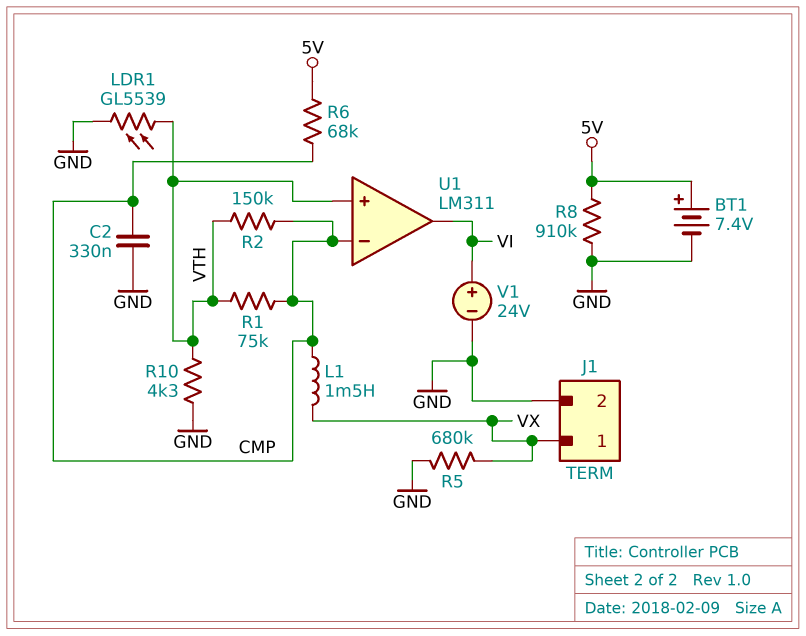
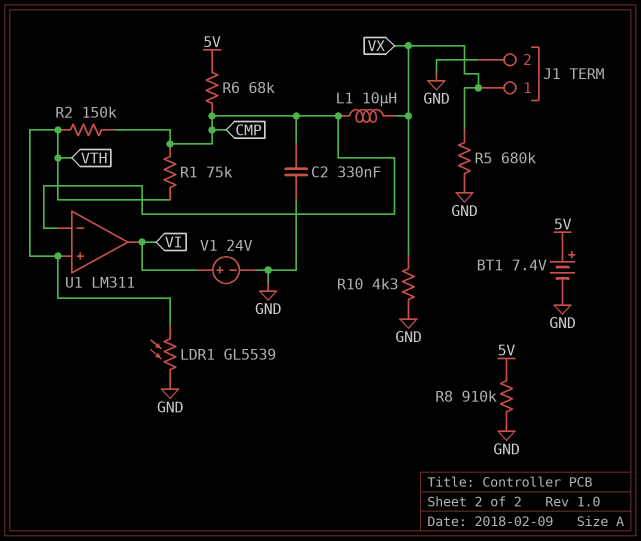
L1: 1.5mH (CMP, VX) -> 10uH (CMP, VX)
R10: 4.3k (GND, VTH) -> 4.3k (GND, VX)

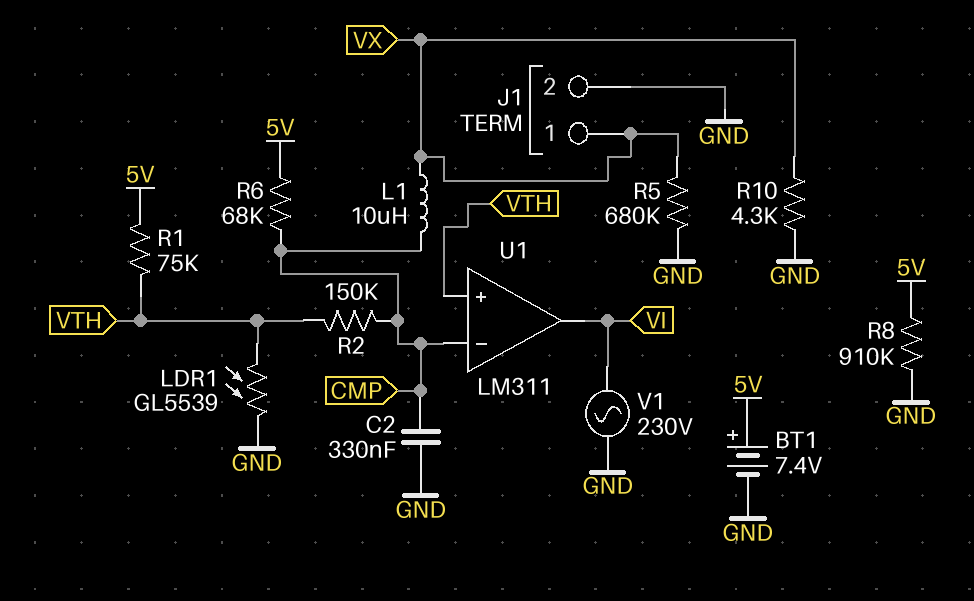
R1: 75k (CMP, VTH) -> 75k (5V, VTH)
V1: 24V (plus VI, minus GND) -> AC 230V (GND, VI)

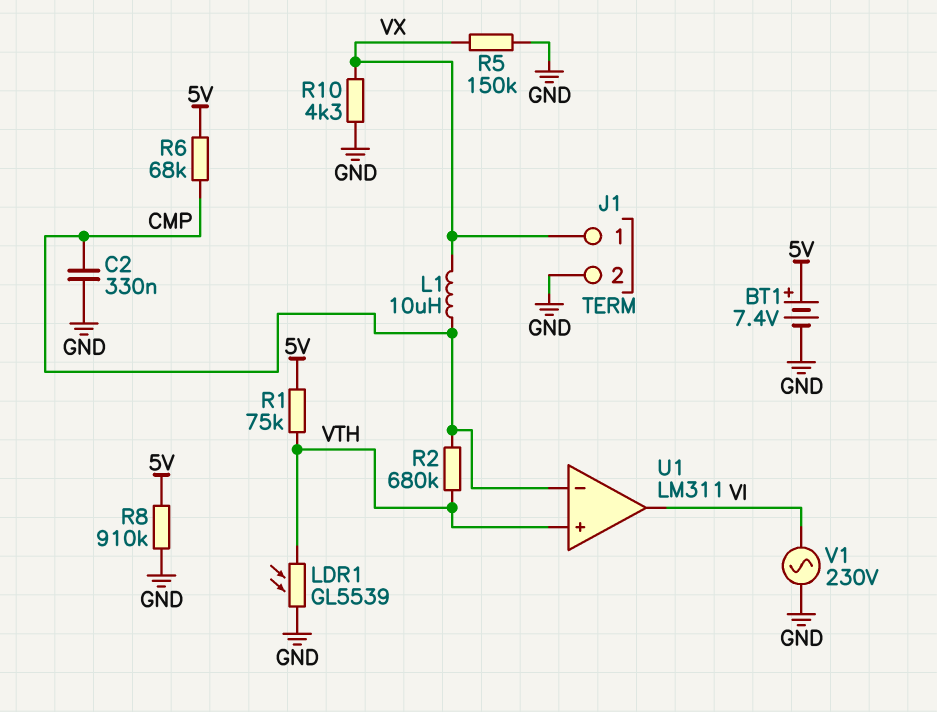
R2: 150k (CMP, VTH) -> 680k (CMP, VTH)
R5: 680k (GND, VX) -> 150k (GND, VX)

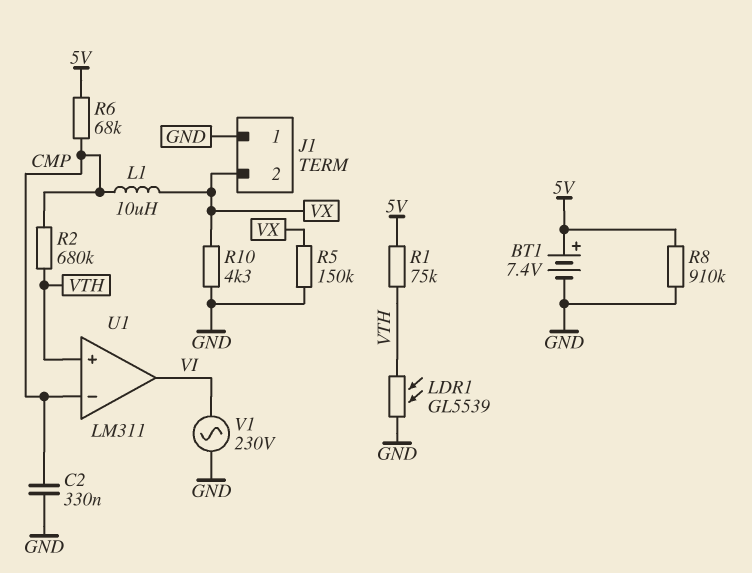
J1 pin 1: VX -> GND
J1 pin 2: GND -> VX

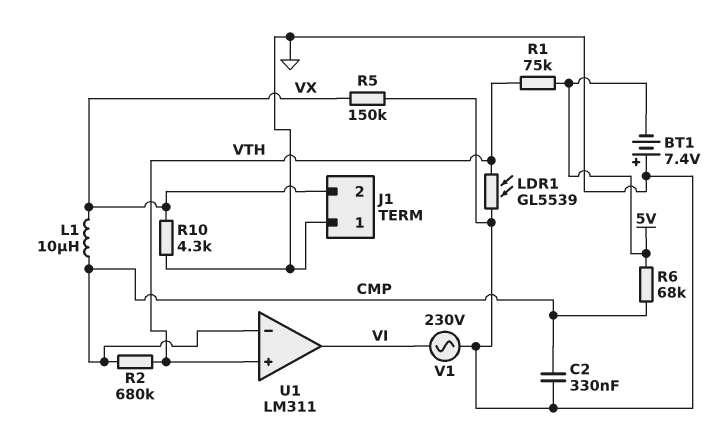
BT1: 7.4V (plus 5V, minus GND) -> 7.4V (plus GND, minus 5V)
R8: 910k (5V, GND) -> none

